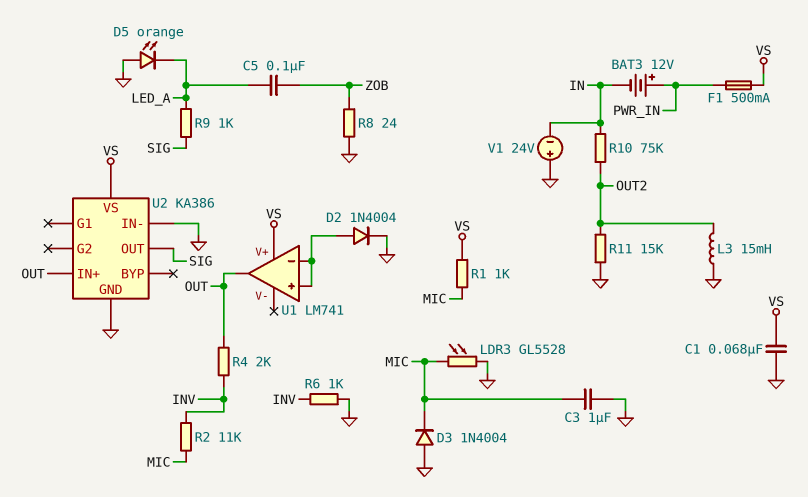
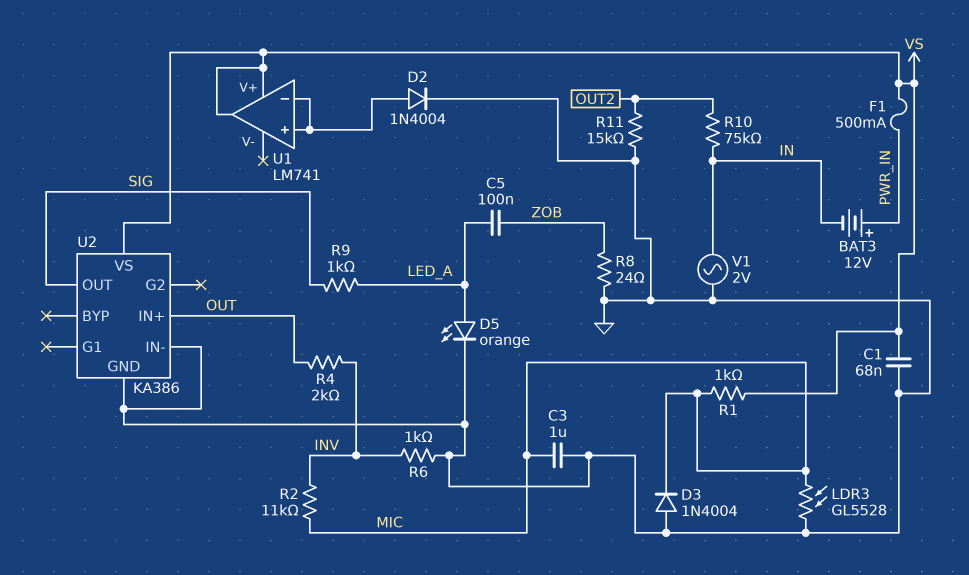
D5: LED orange (A GND, K LED_A) -> LED orange (A LED_A, K GND)
L3: 15mH (GND, OUT2) -> none
U1 pin out: OUT -> VS
V1: 24V (plus GND, minus IN) -> AC 2V (GND, IN)

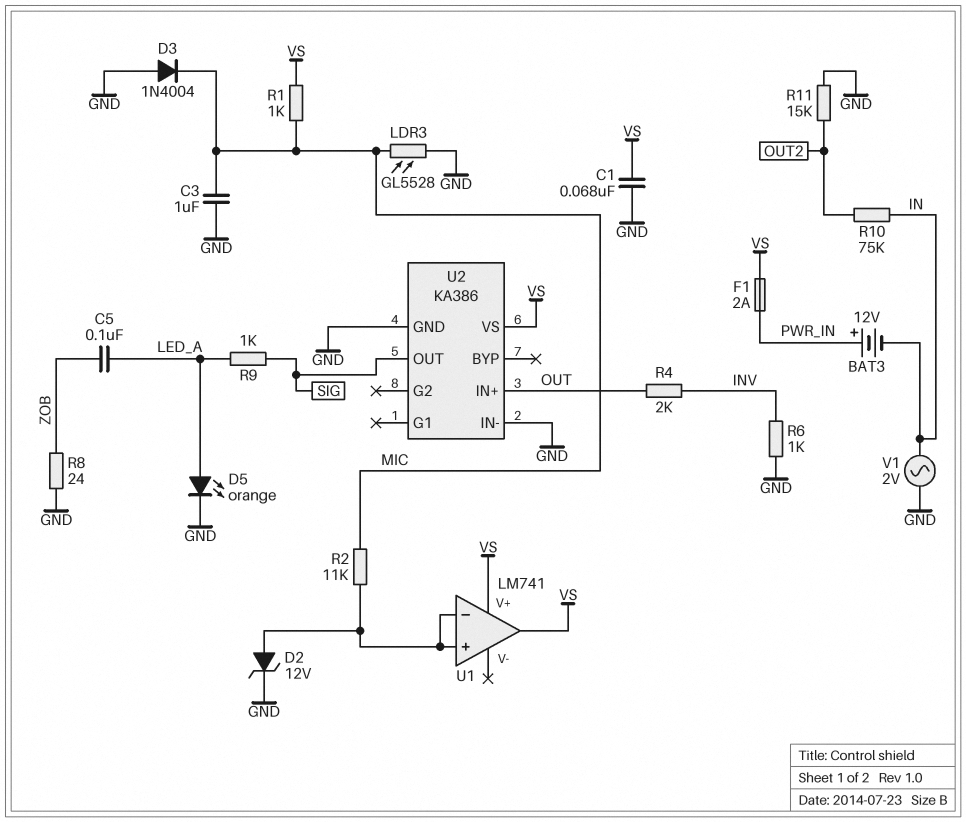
D2: diode 1N4004 (A U1/in+, K GND) -> zener 12V (A U1/in+, K GND)
F1: 500mA (PWR_IN, VS) -> 2A (PWR_IN, VS)
R2: 11k (INV, MIC) -> 11k (MIC, U1/in+)

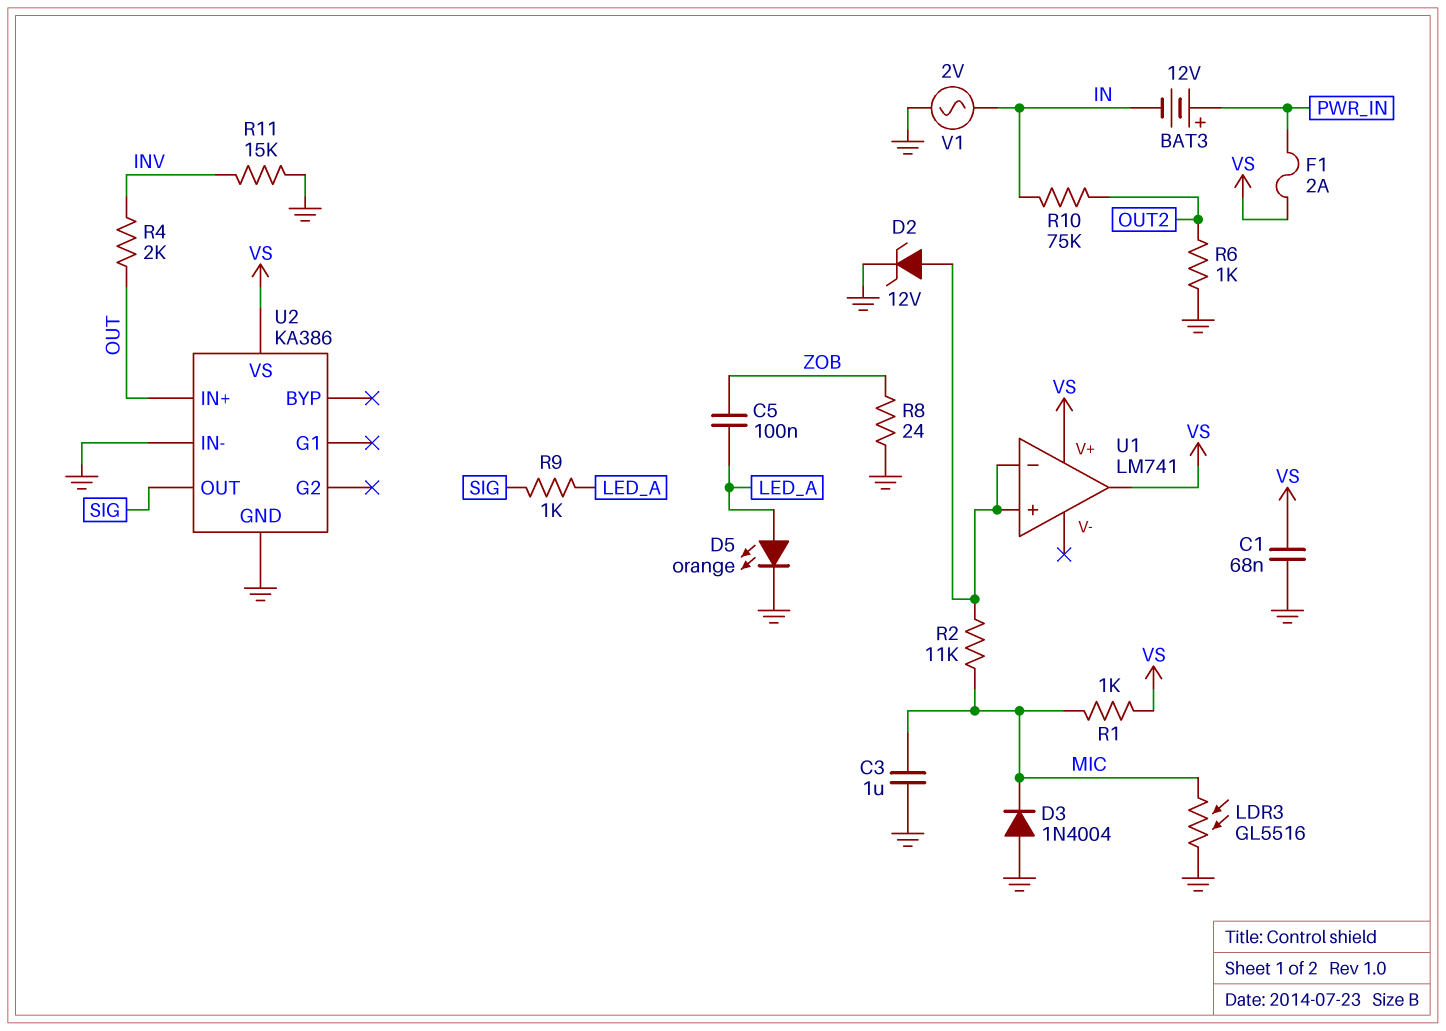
LDR3: GL5528 (GND, MIC) -> GL5516 (GND, MIC)
R6: 1k (GND, INV) -> 1k (GND, OUT2)
R11: 15k (GND, OUT2) -> 15k (GND, INV)

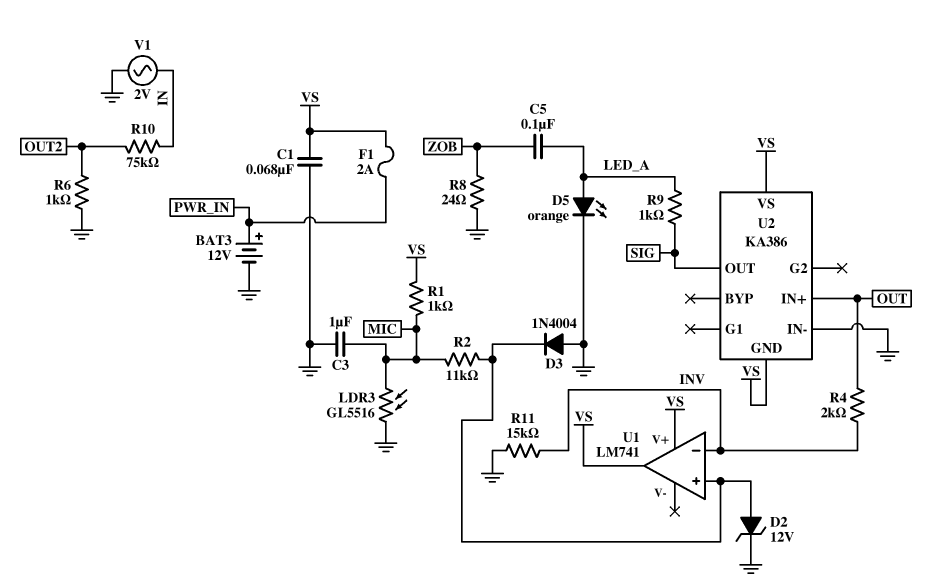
BAT3: 12V (plus PWR_IN, minus IN) -> 12V (plus PWR_IN, minus GND)
D3: diode 1N4004 (A GND, K MIC) -> diode 1N4004 (A GND, K U1/in+)
U1 pin in-: U1/in+ -> INV
U2 pin GND: GND -> VS

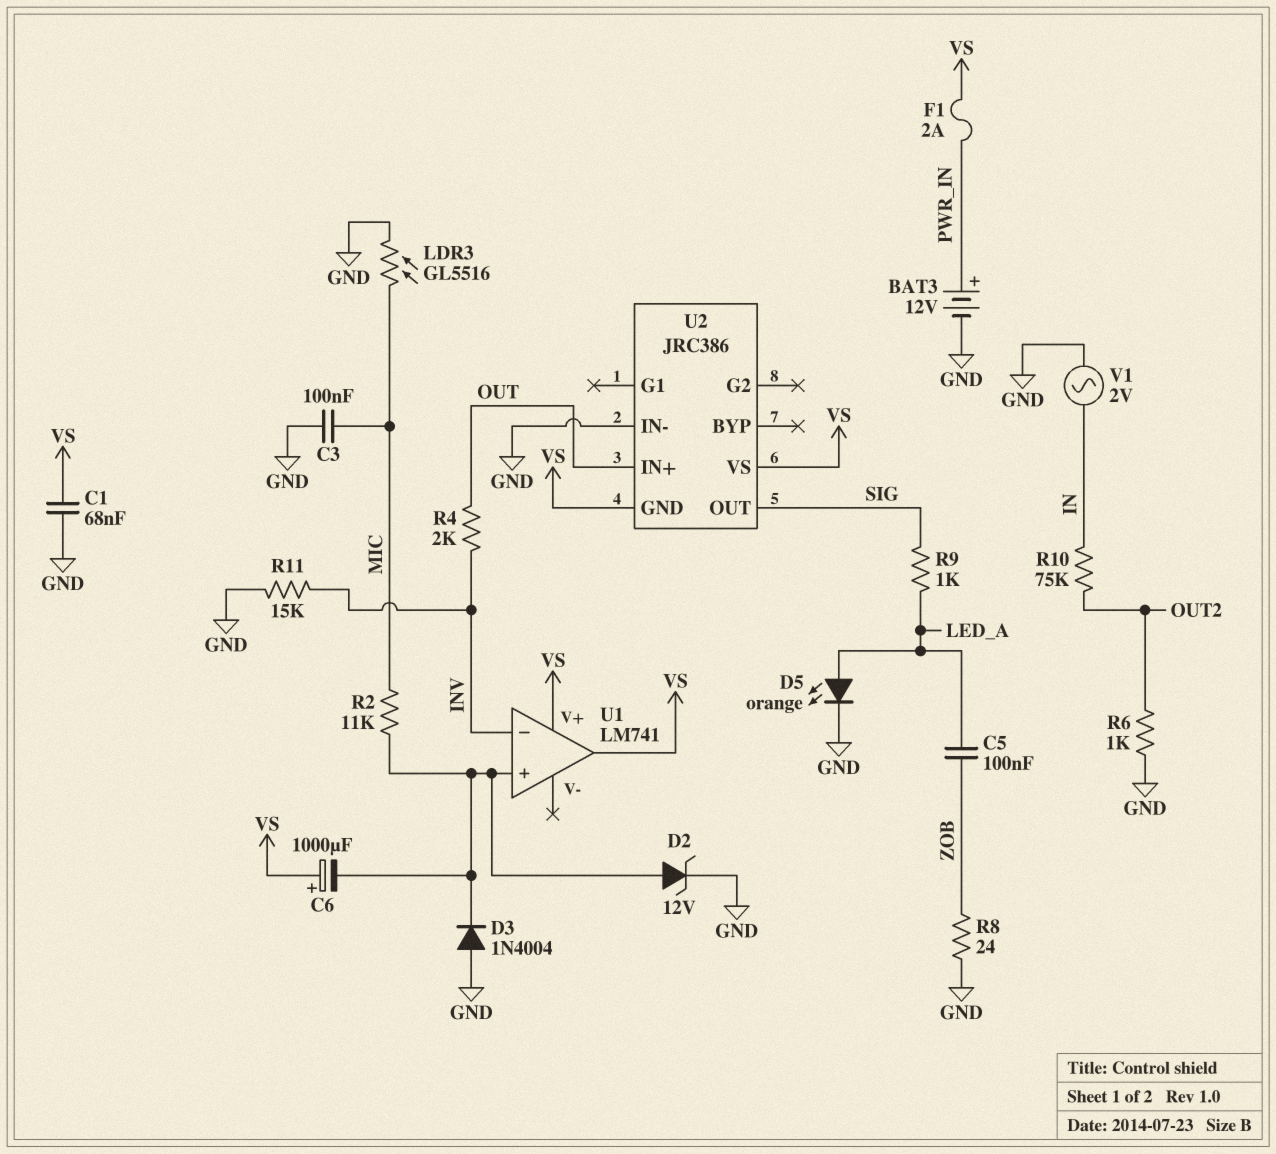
C3: 1uF (GND, MIC) -> 100nF (GND, MIC)
C6: none -> 1000uF (plus VS, minus U1/in+)
R1: 1k (MIC, VS) -> none
U2: KA386 -> JRC386

